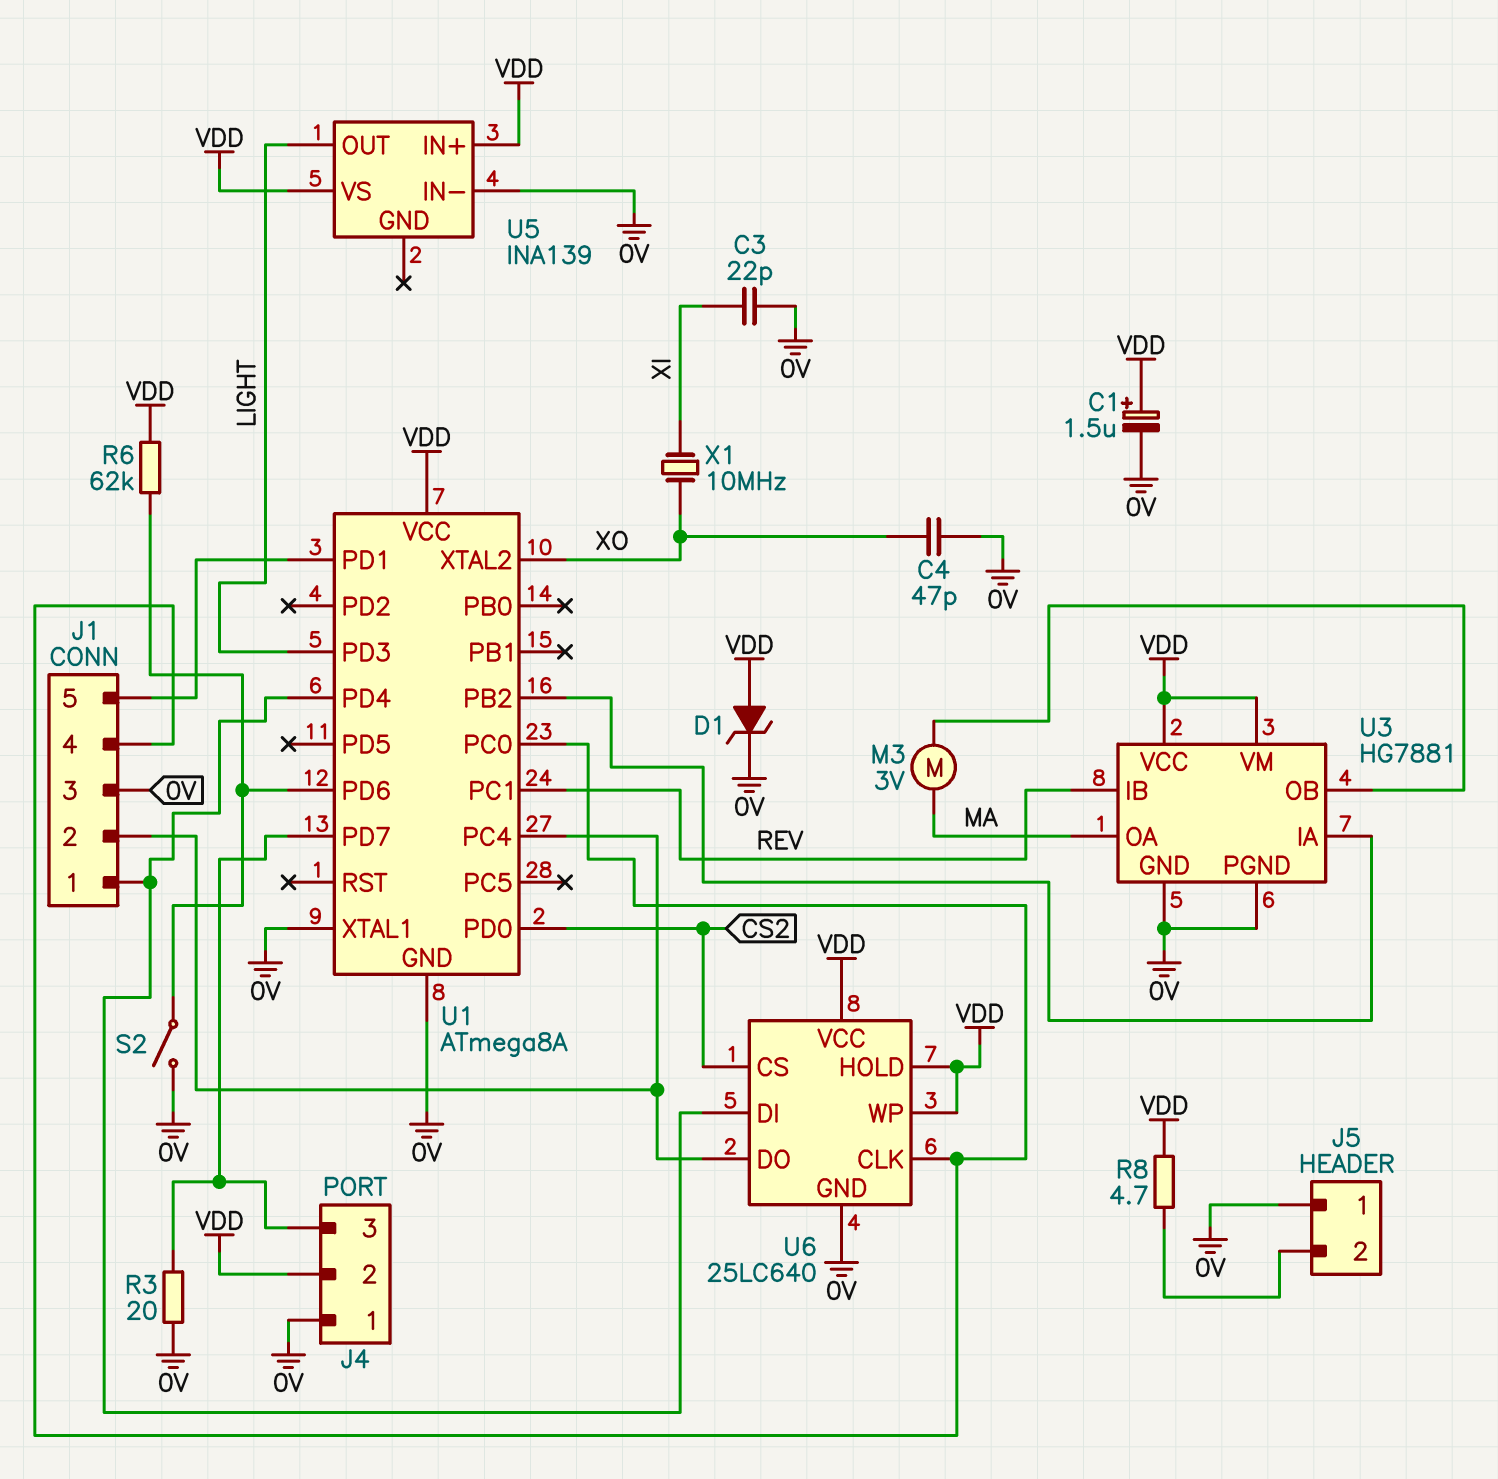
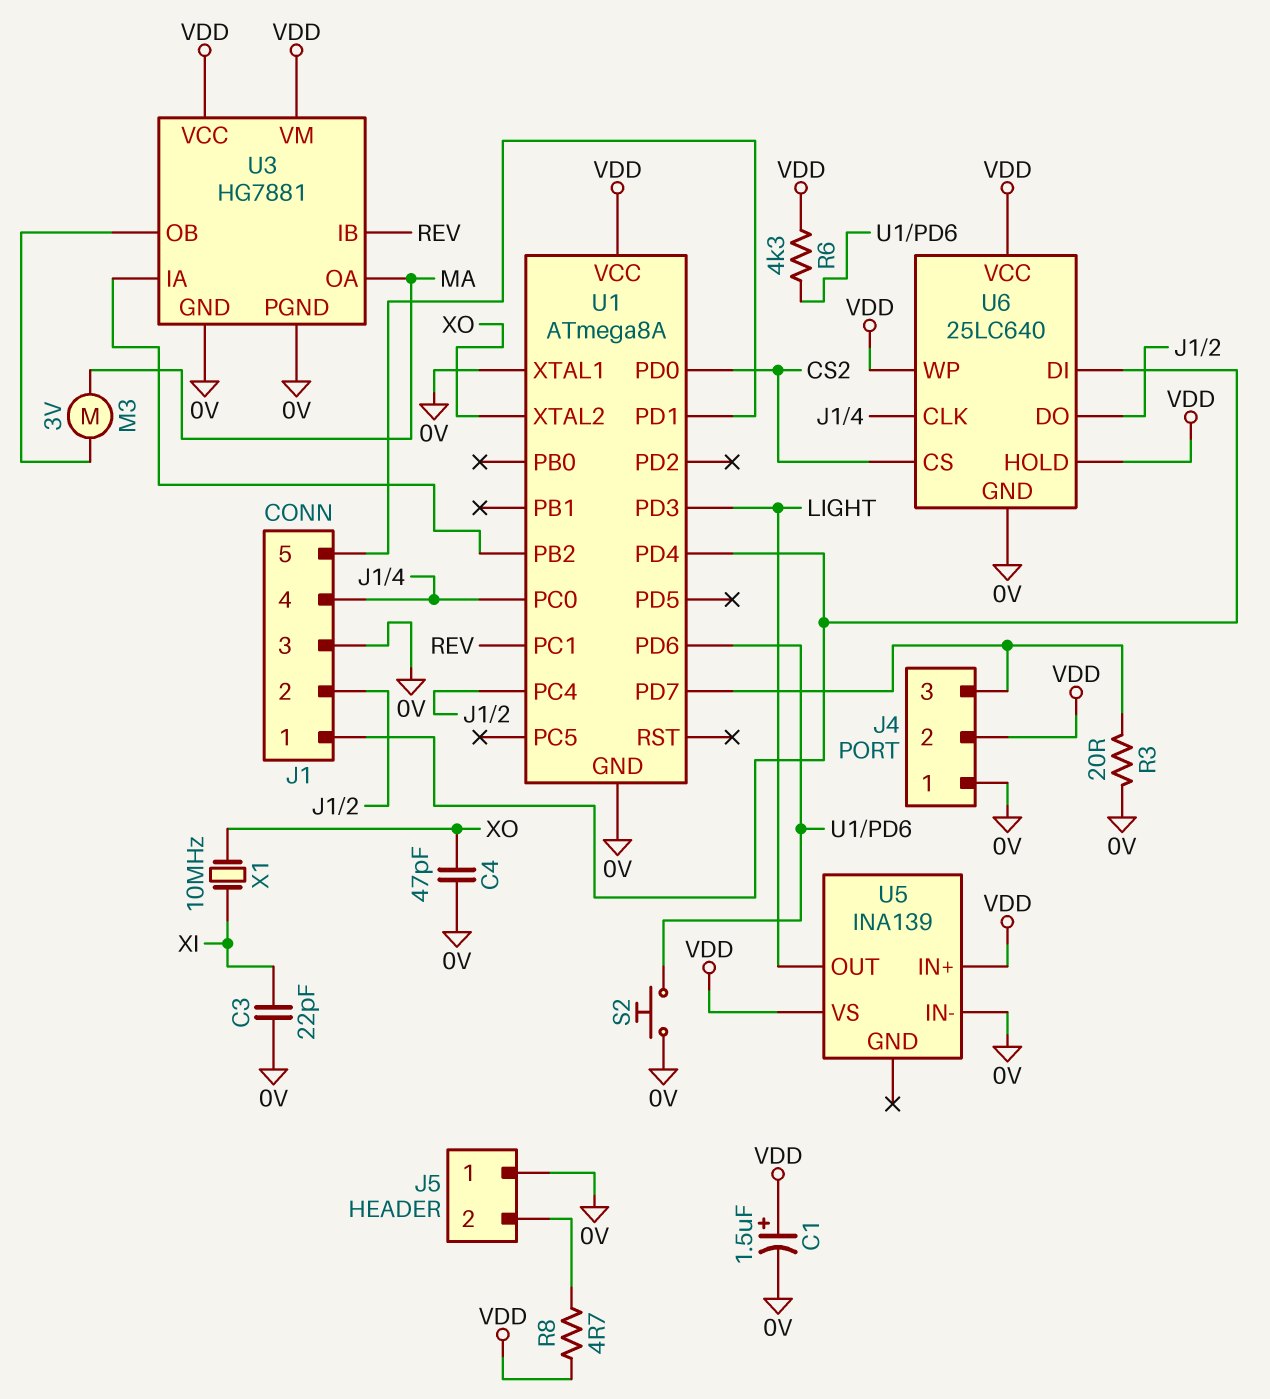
D1: zener (A VDD, K 0V) -> none
R6: 62k (U1/PD6, VDD) -> 4.3k (U1/PD6, VDD)
S2: switch (0V, U1/PD6) -> button (0V, U1/PD6)

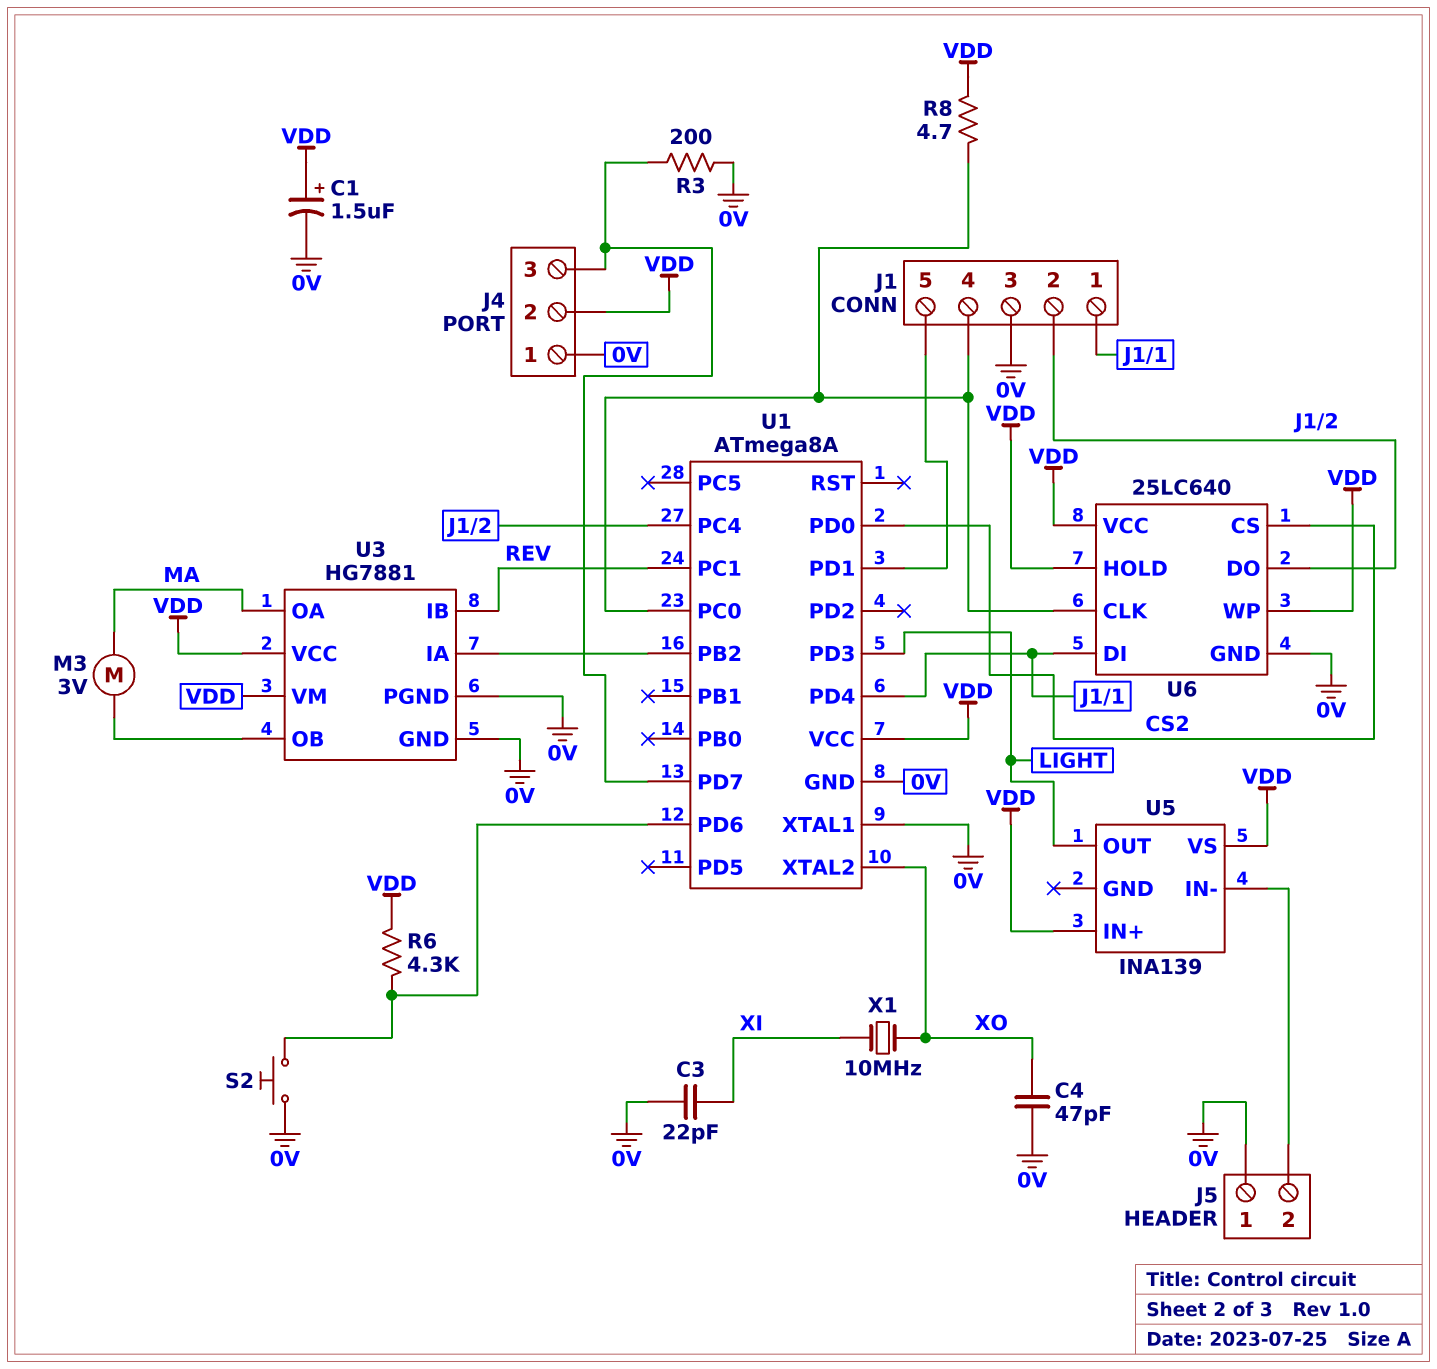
R3: 20 (0V, J4/3) -> 200 (0V, J4/3)
R8: 4.7 (J5/2, VDD) -> 4.7 (J1/4, VDD)
U5 pin IN-: 0V -> J5/2

